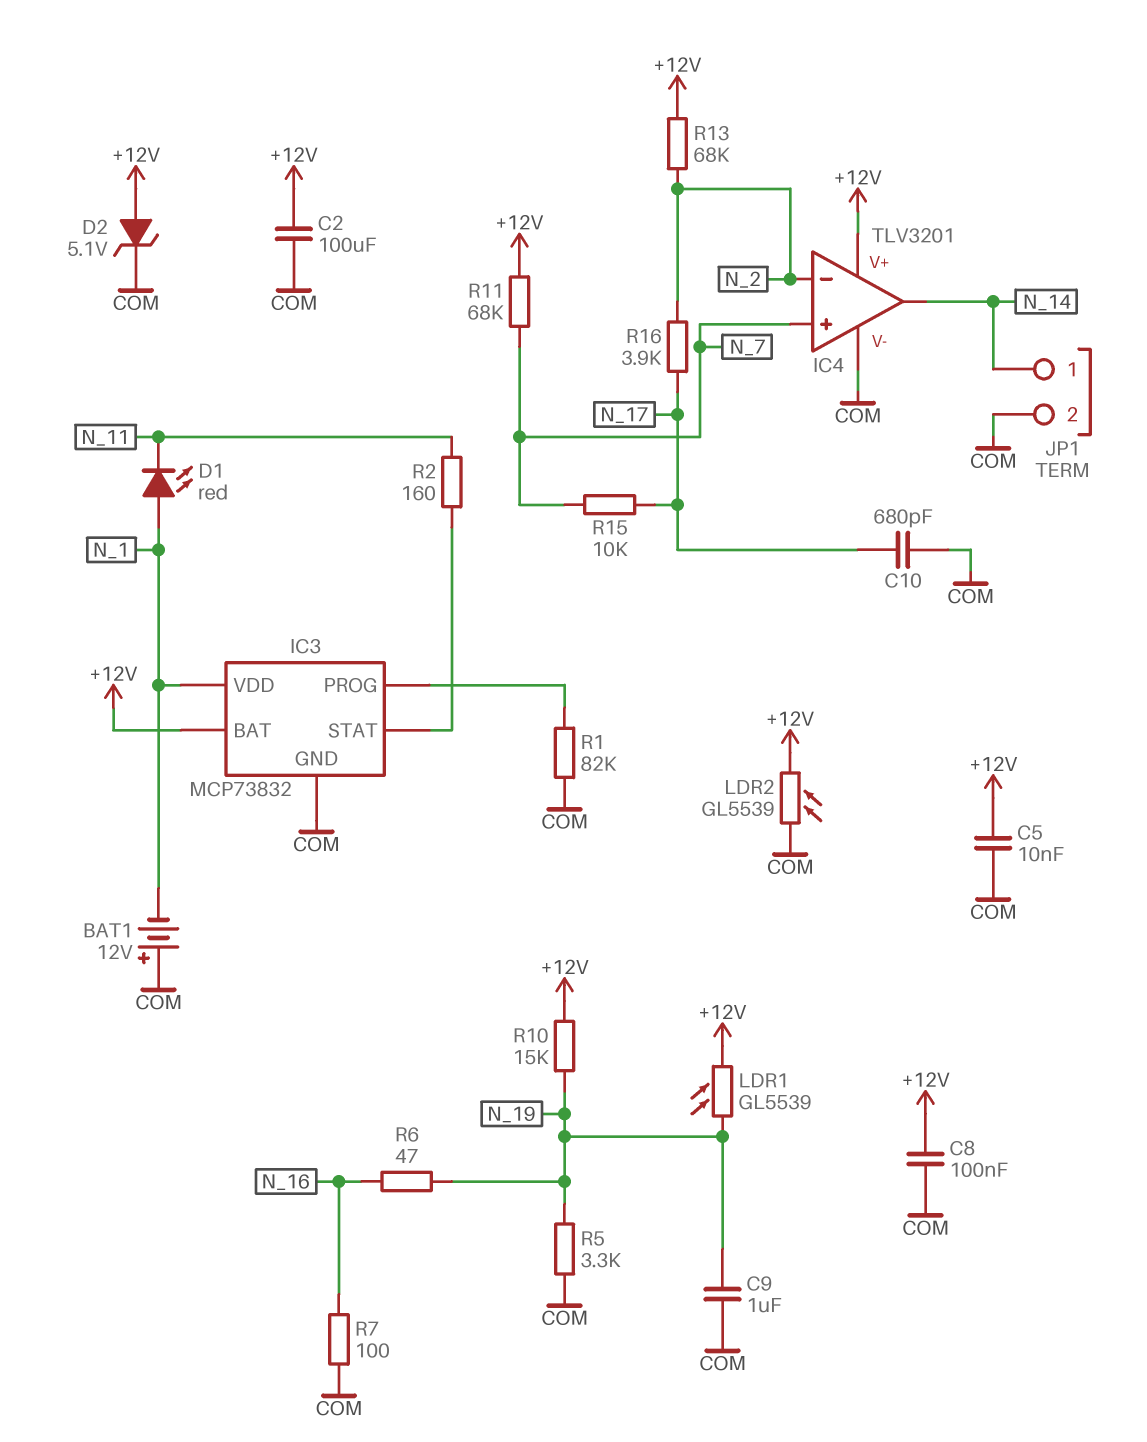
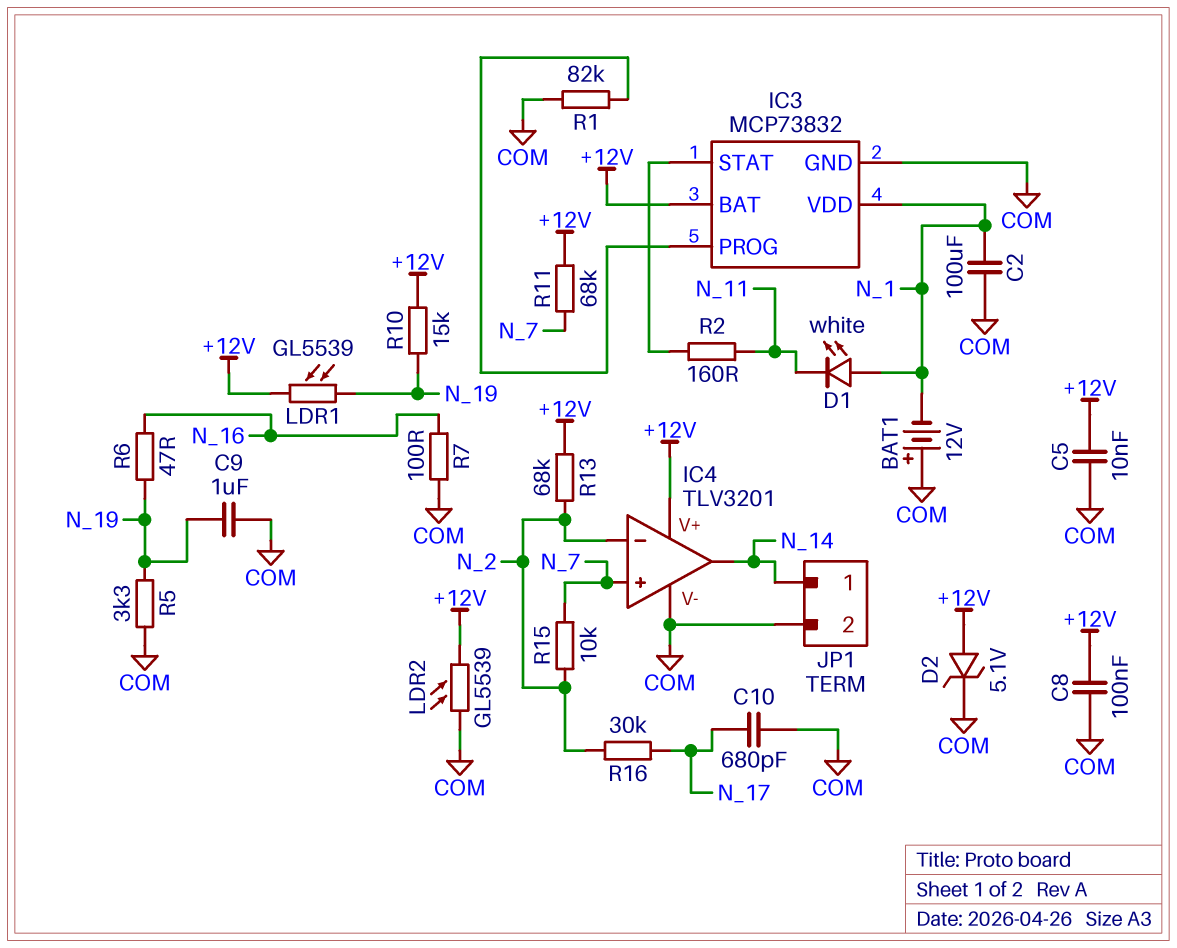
C2: 100uF (+12V, COM) -> 100uF (COM, N_1)
D1: LED red (A N_1, K N_11) -> LED white (A N_1, K N_11)
R15: 10k (N_7, N_17) -> 10k (N_2, N_7)
R16: 3.9k (N_2, N_17) -> 30k (N_2, N_17)

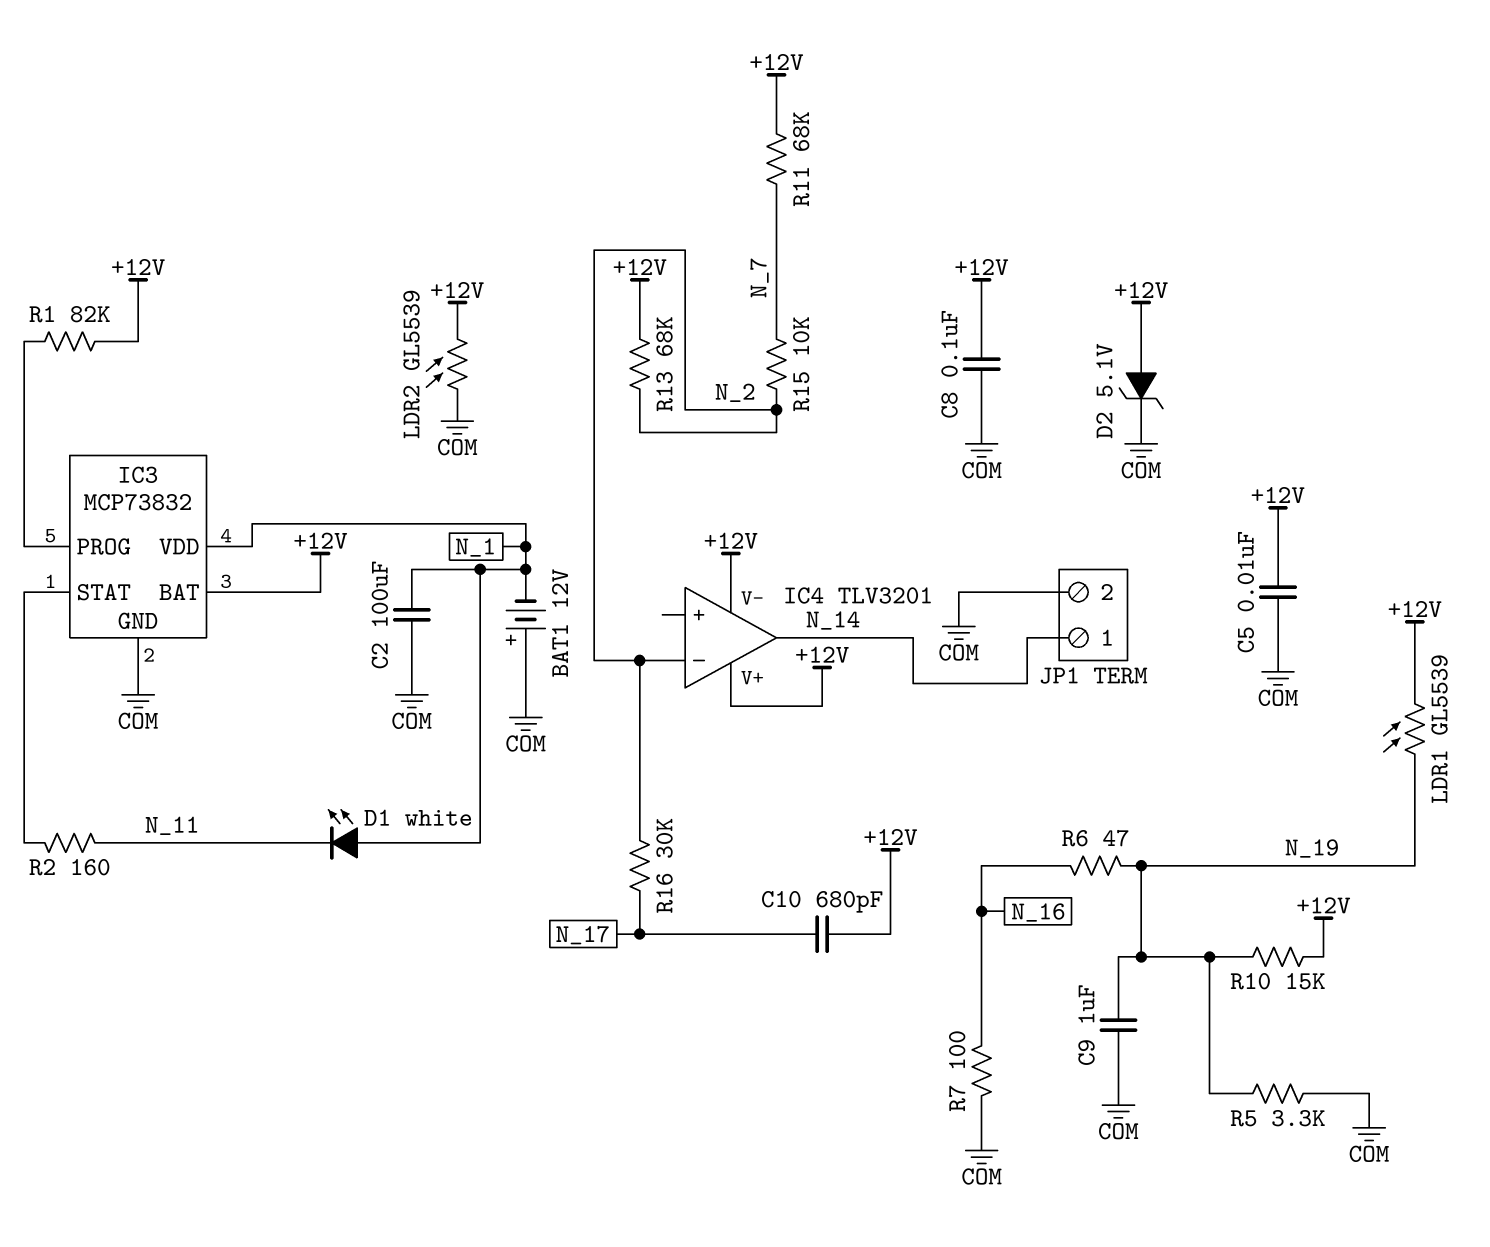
C10: 680pF (COM, N_17) -> 680pF (+12V, N_17)
IC4 pin V-: COM -> +12V
IC4 pin in+: N_7 -> none
R1: 82k (COM, IC3/PROG) -> 82k (+12V, IC3/PROG)

